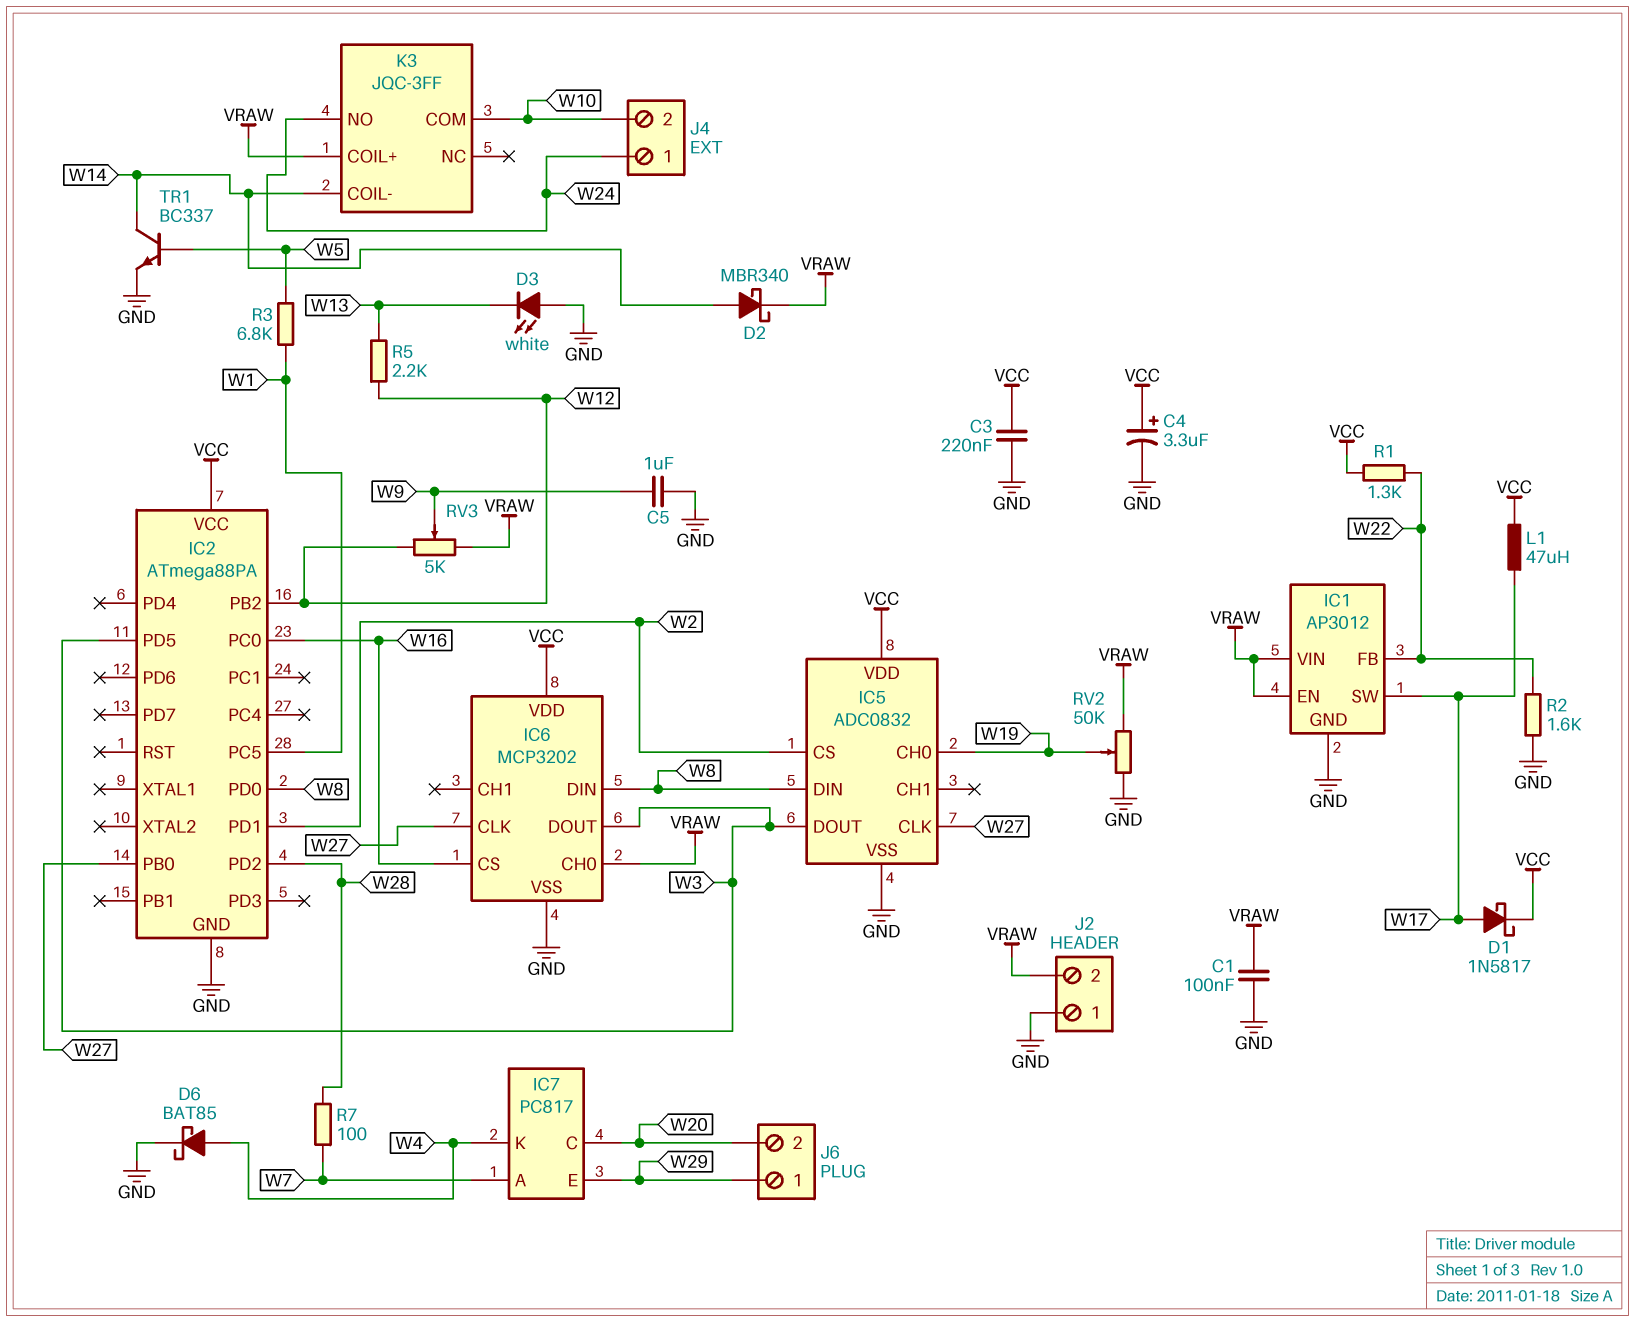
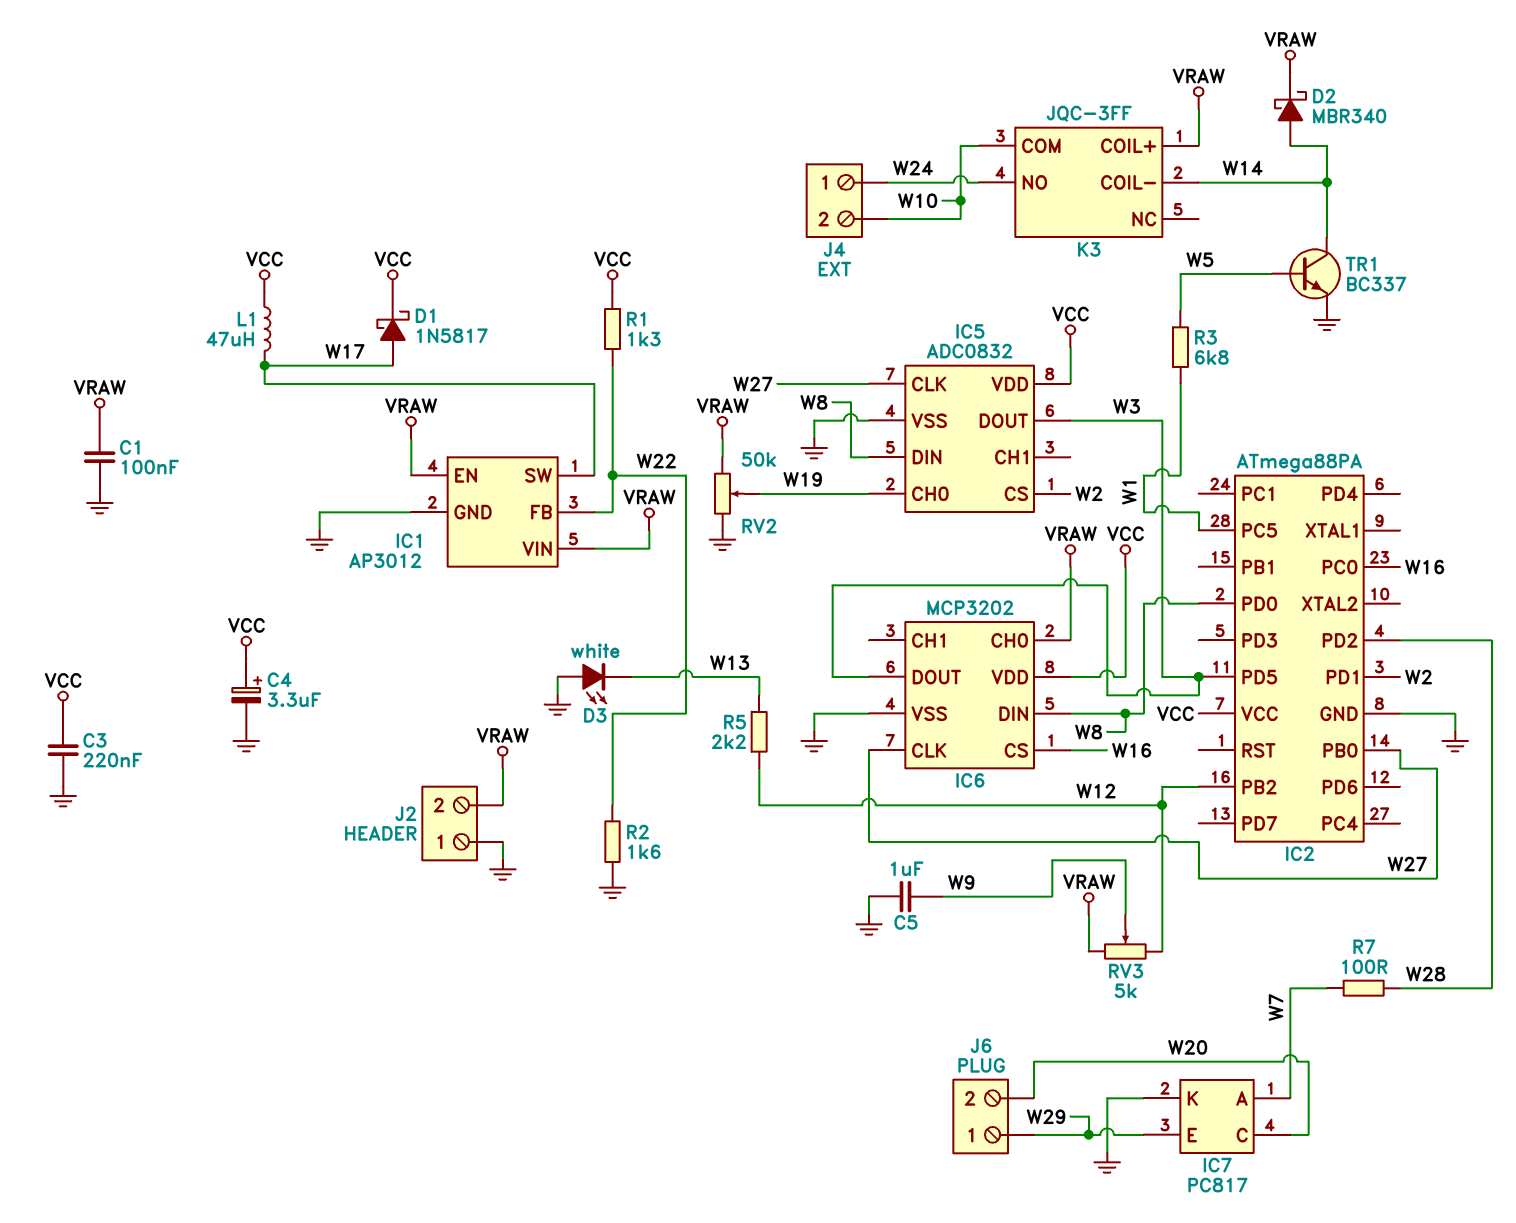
D6: schottky BAT85 (A W4, K GND) -> none
IC7 pin K: W4 -> GND

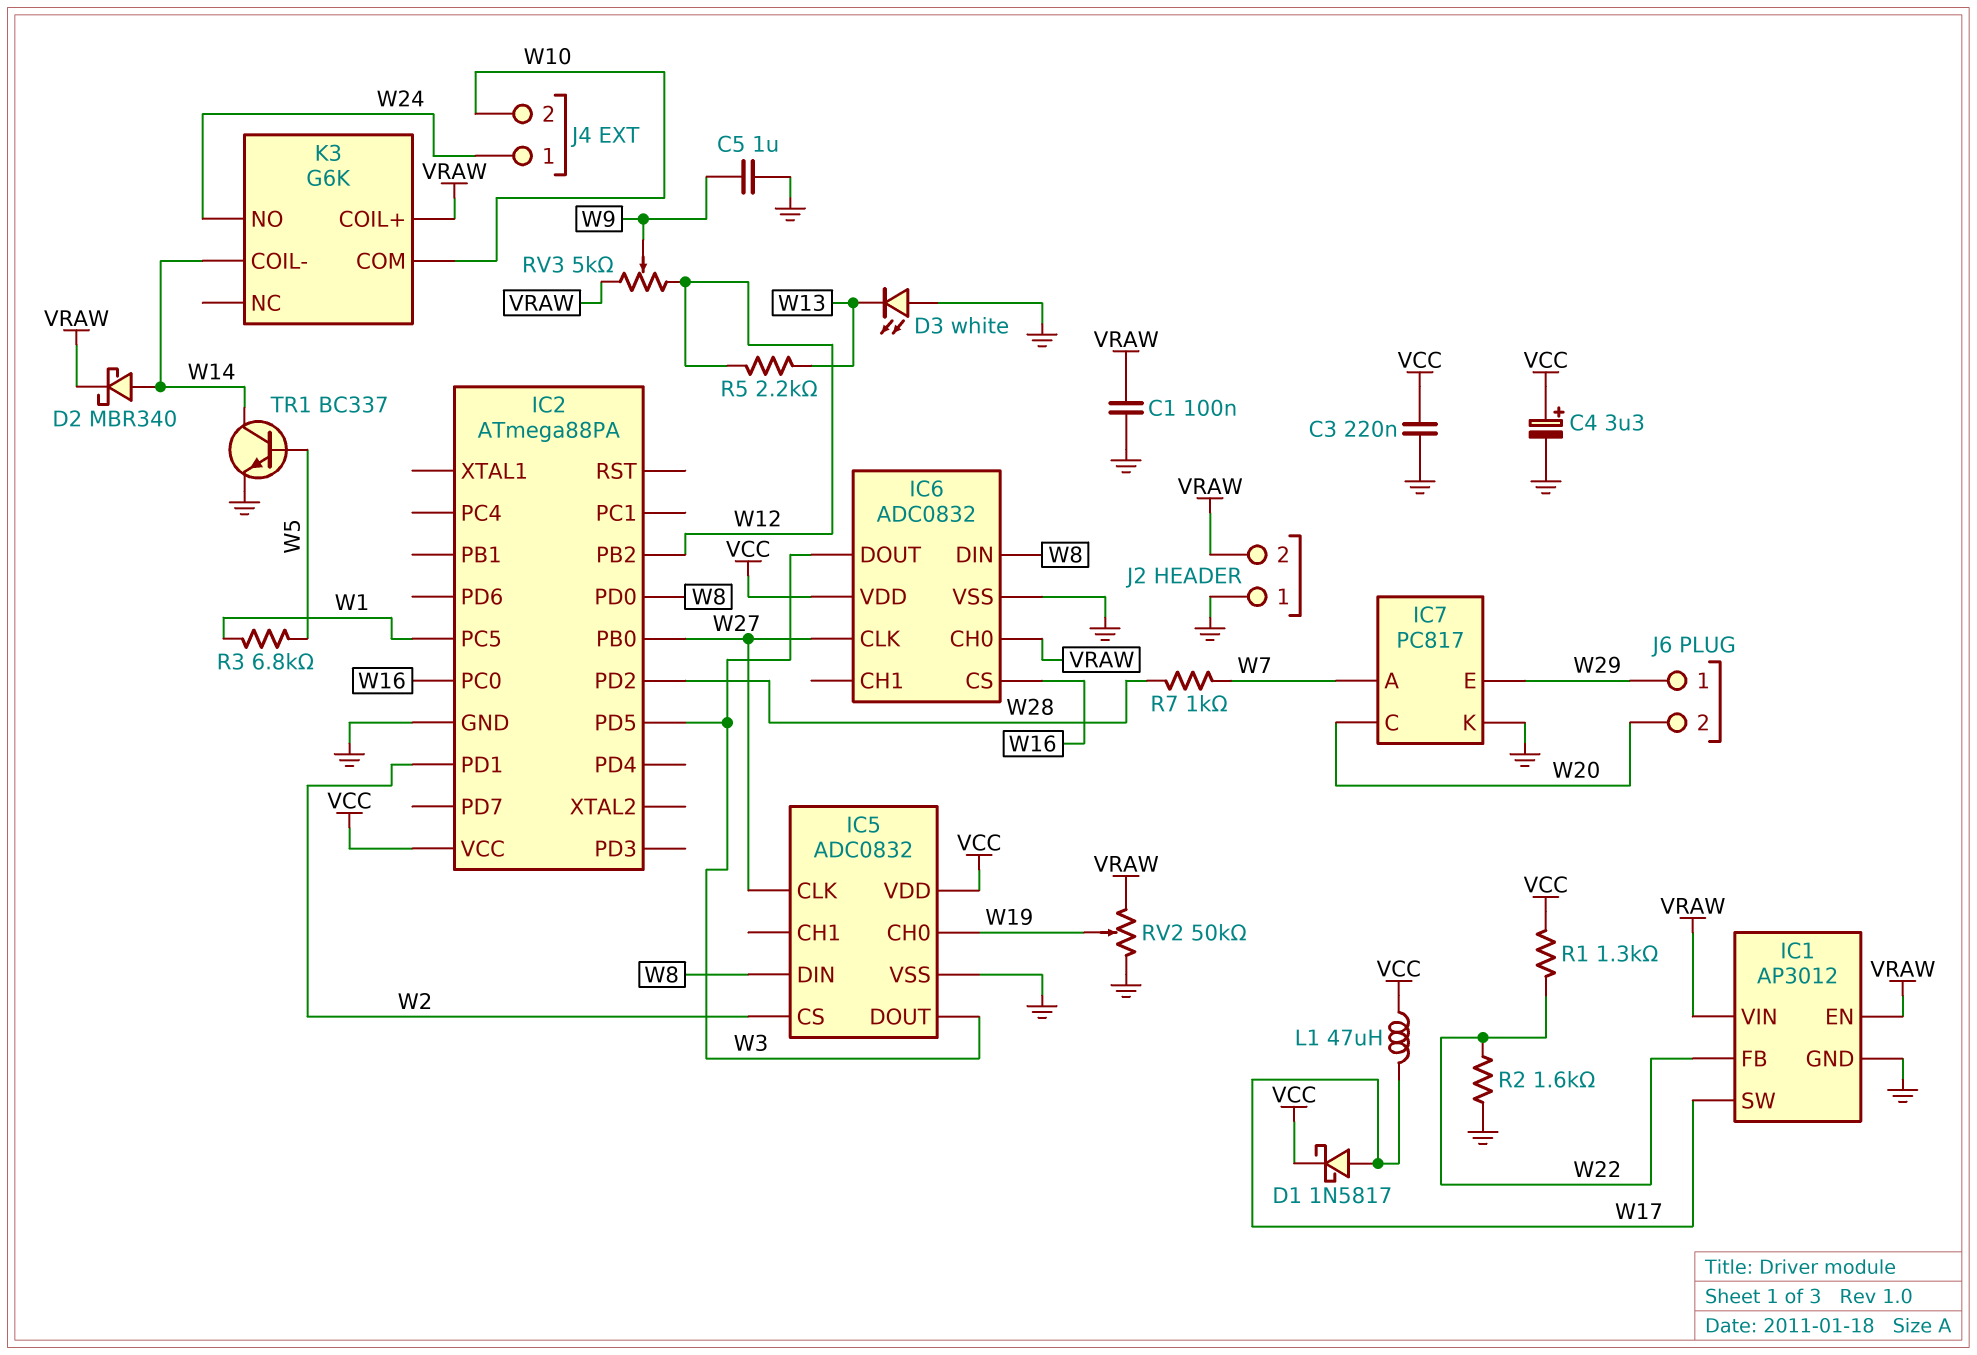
IC6: MCP3202 -> ADC0832
K3: JQC-3FF -> G6K
R7: 100 (W7, W28) -> 1k (W7, W28)

